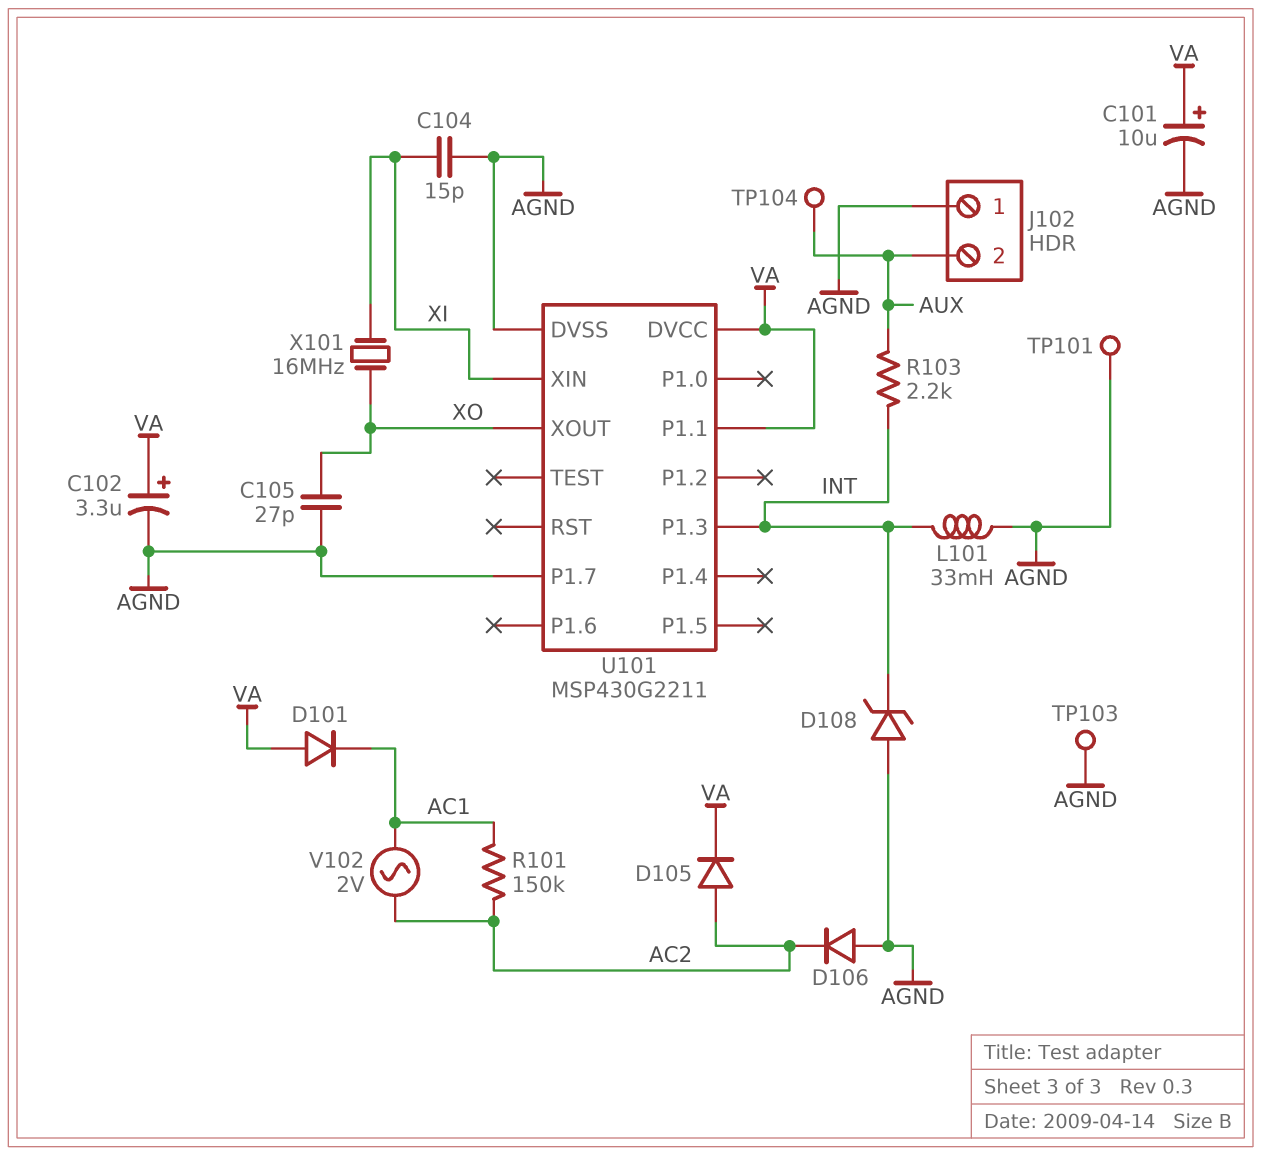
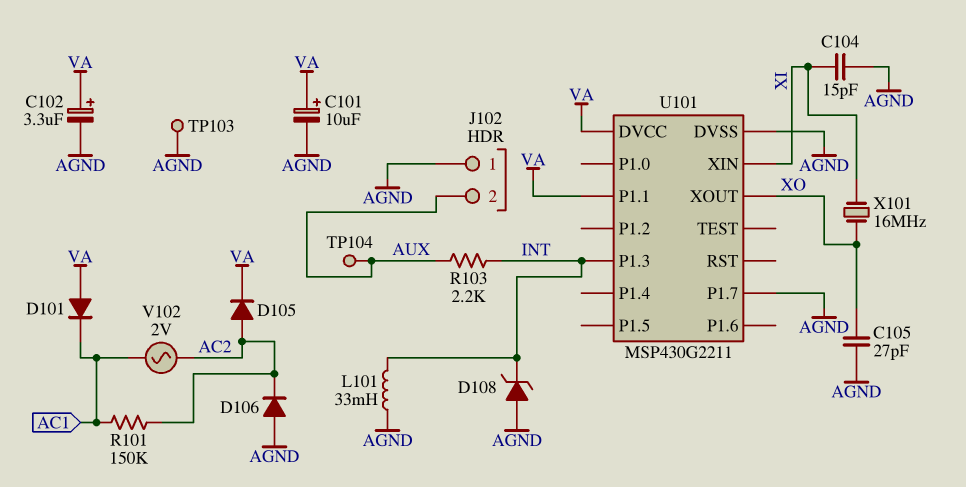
TP101: test point (AGND) -> none

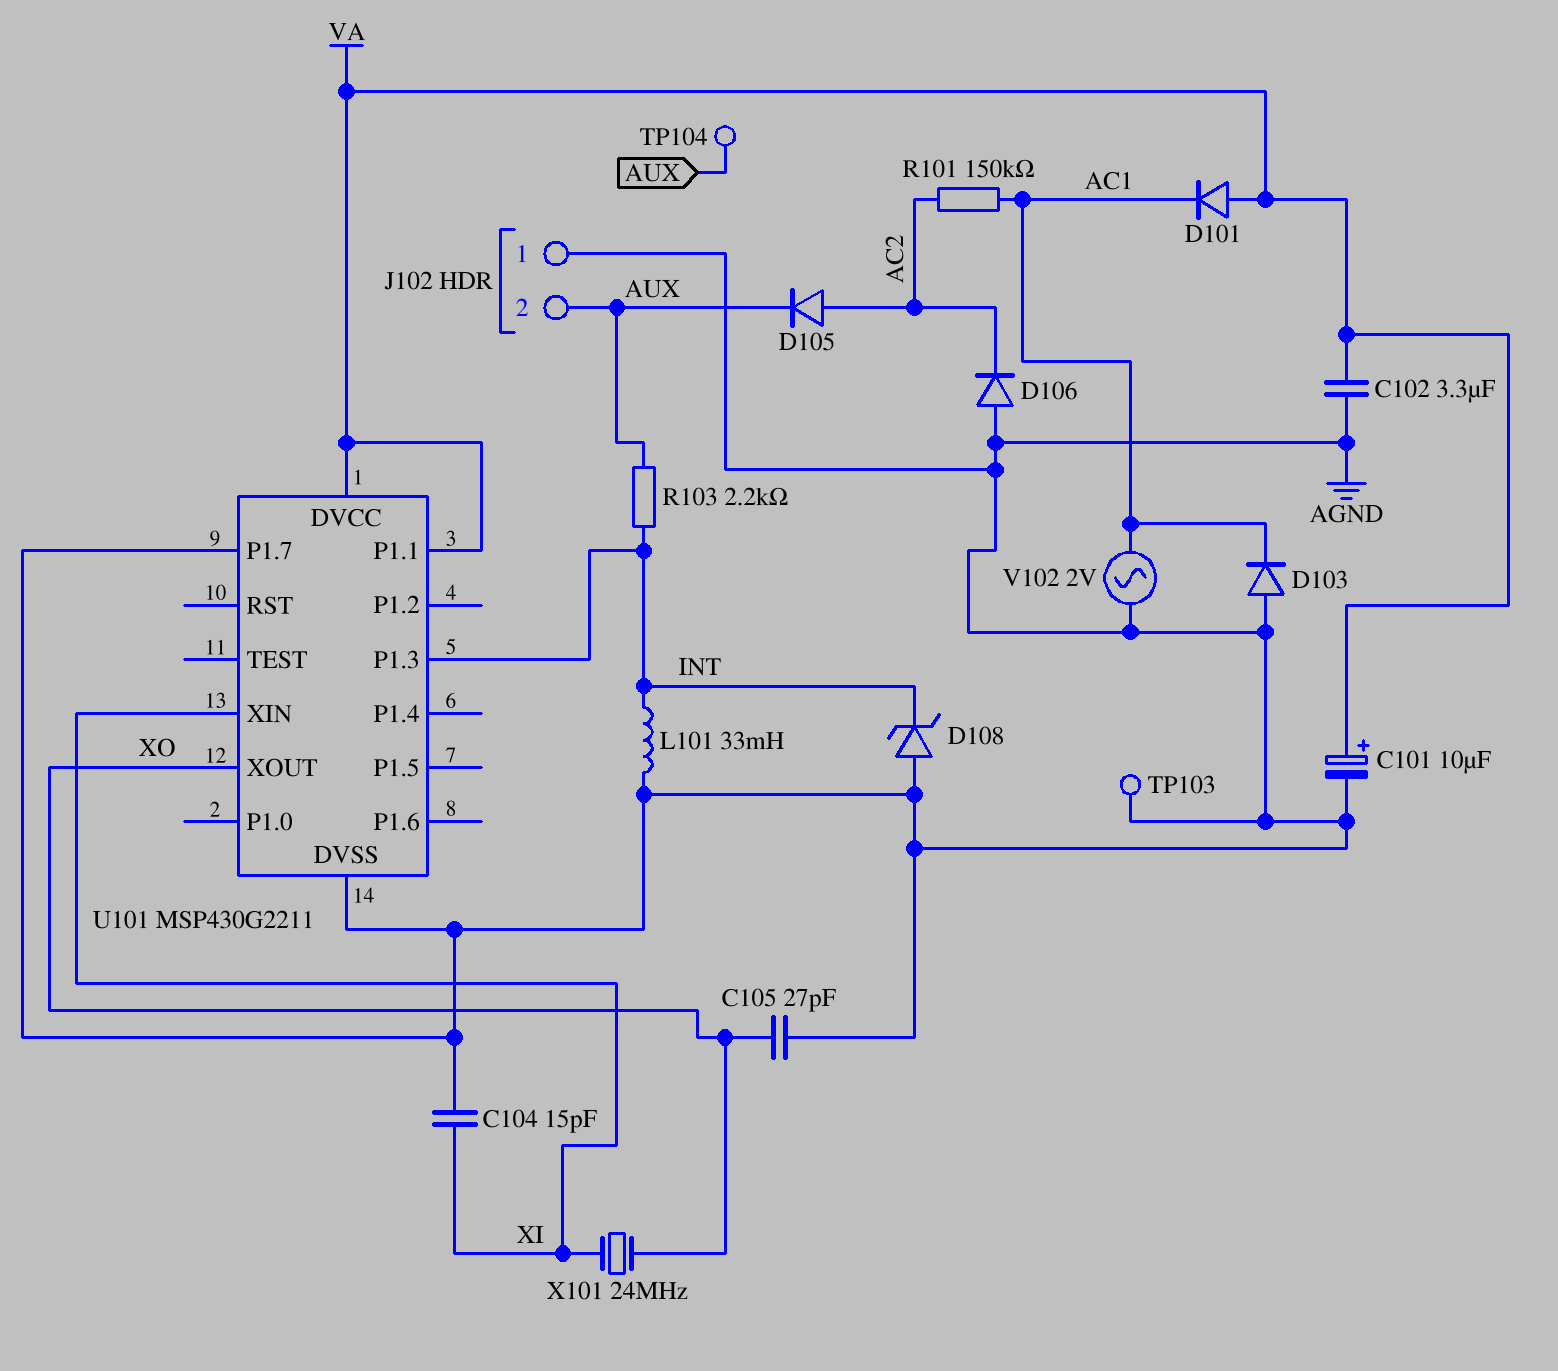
C102: 3.3uF (plus VA, minus AGND) -> 3.3uF (AGND, VA)
D103: none -> diode (A AGND, K AC1)
D105: diode (A AC2, K VA) -> diode (A AC2, K AUX)
V102: AC 2V (AC1, AC2) -> AC 2V (AC1, AGND)
X101: 16MHz (XI, XO) -> 24MHz (XI, XO)

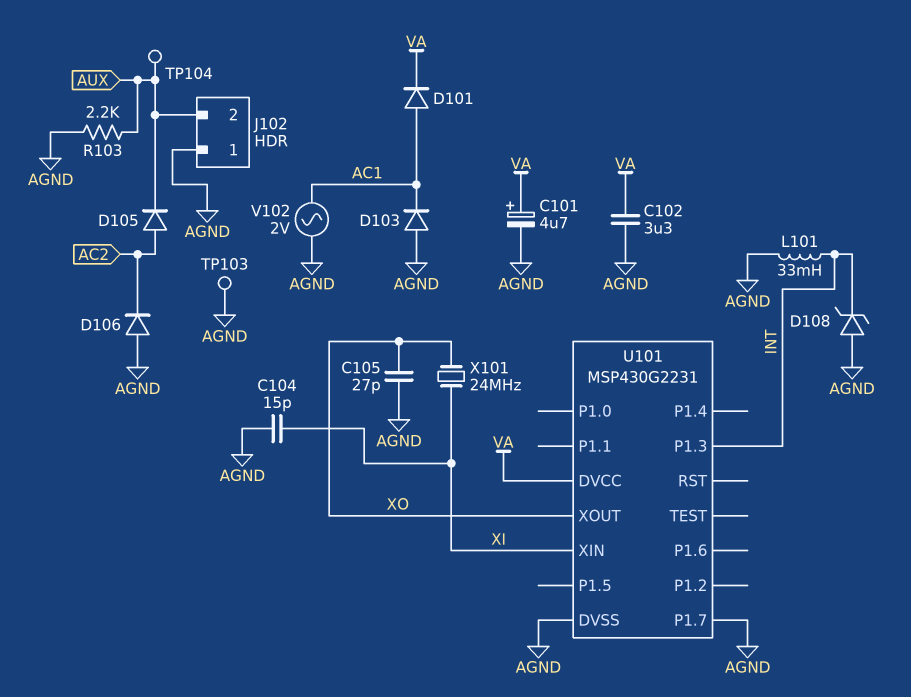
C101: 10uF (plus VA, minus AGND) -> 4.7uF (plus VA, minus AGND)
D101: diode (A VA, K AC1) -> diode (A AC1, K VA)
R101: 150k (AC1, AC2) -> none
R103: 2.2k (AUX, INT) -> 2.2k (AGND, AUX)
U101: MSP430G2211 -> MSP430G2231
U101 pin P1.1: VA -> none

